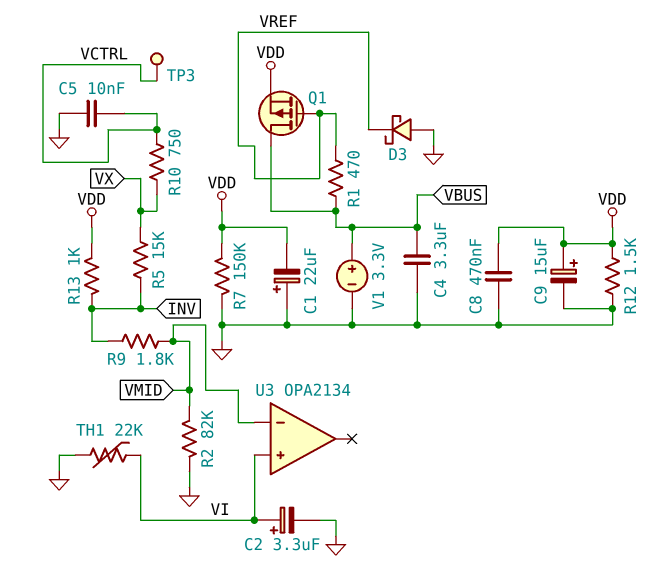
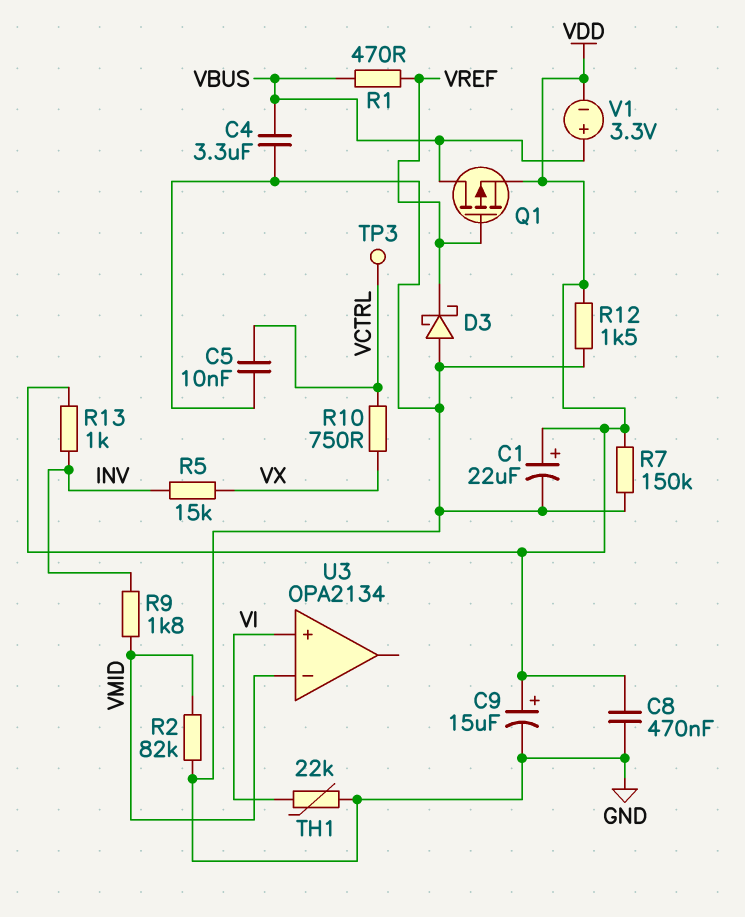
C1: 22uF (plus GND, minus VDD) -> 22uF (plus VDD, minus GND)
C2: 3.3uF (plus VI, minus GND) -> none
V1: 3.3V (plus VBUS, minus GND) -> 3.3V (plus VBUS, minus VDD)

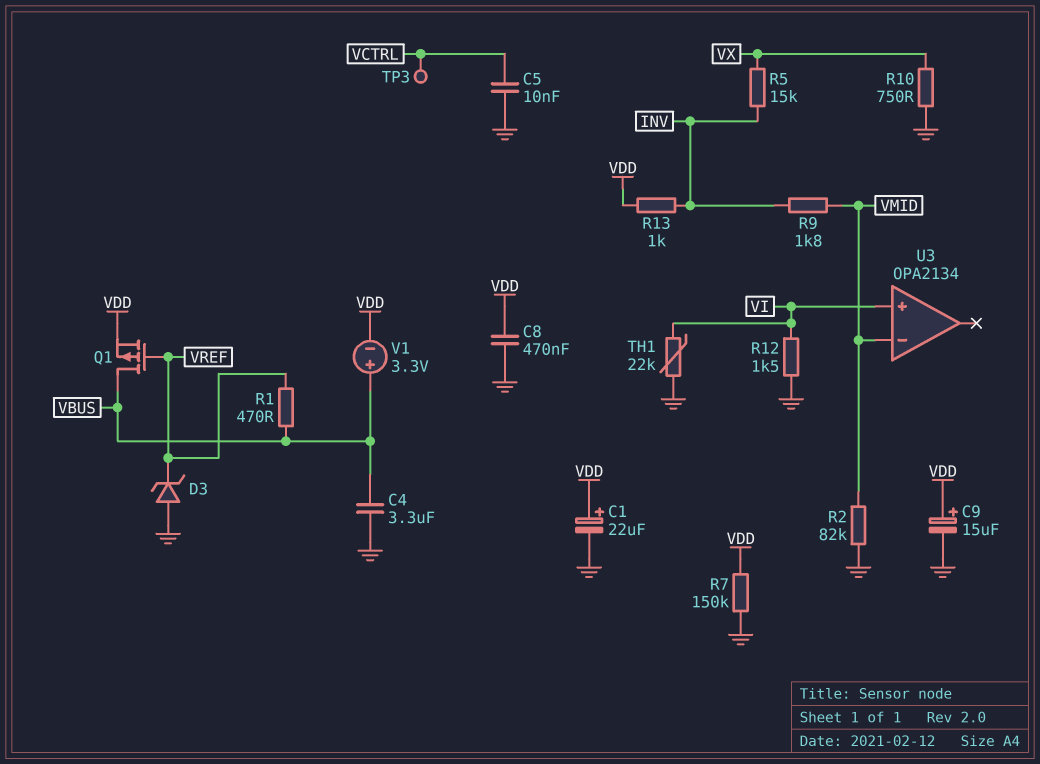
D3: schottky (A GND, K VREF) -> zener (A GND, K VREF)
R10: 750 (VCTRL, VX) -> 750 (GND, VX)
R12: 1.5k (GND, VDD) -> 1.5k (GND, VI)

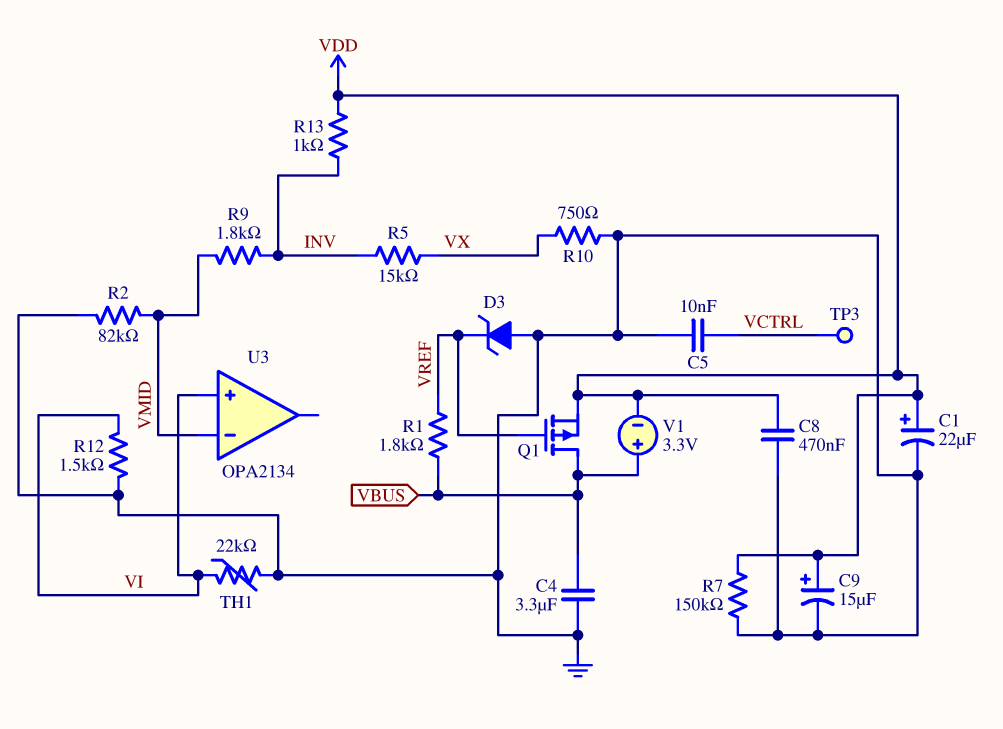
R1: 470 (VBUS, VREF) -> 1.8k (VBUS, VREF)

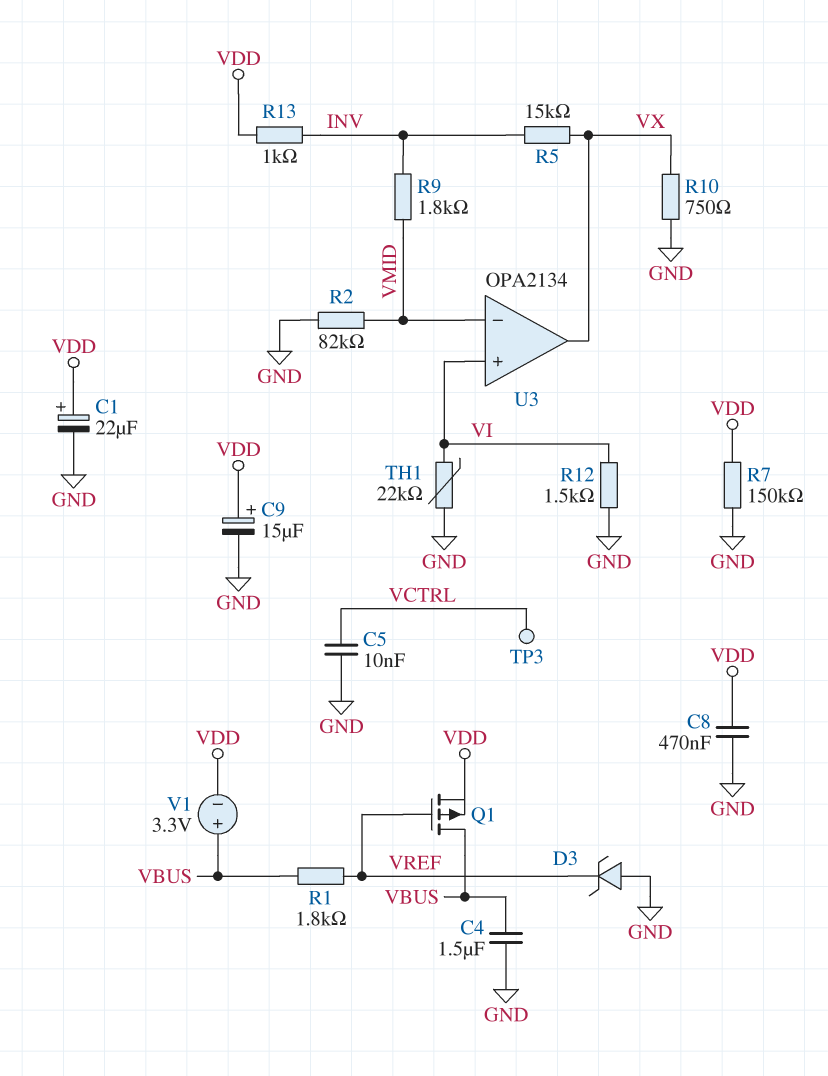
C4: 3.3uF (GND, VBUS) -> 1.5uF (GND, VBUS)
U3 pin out: none -> VX

